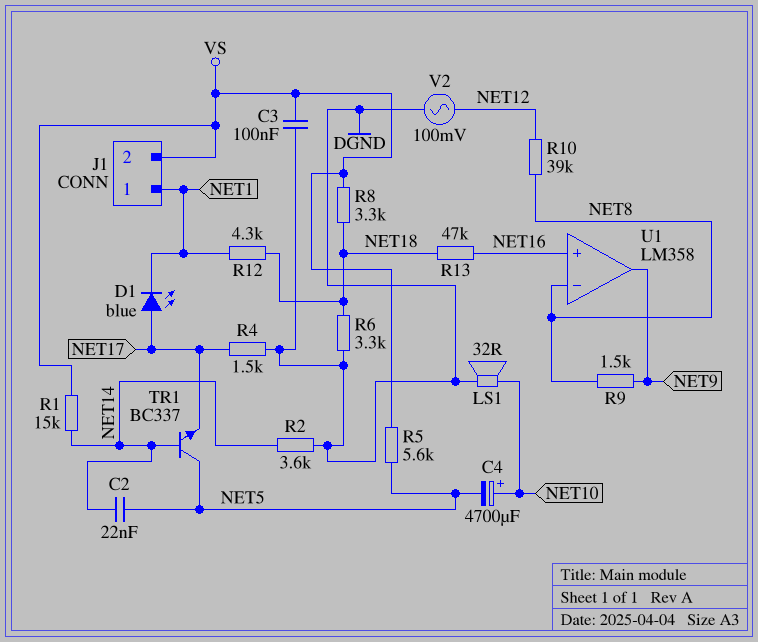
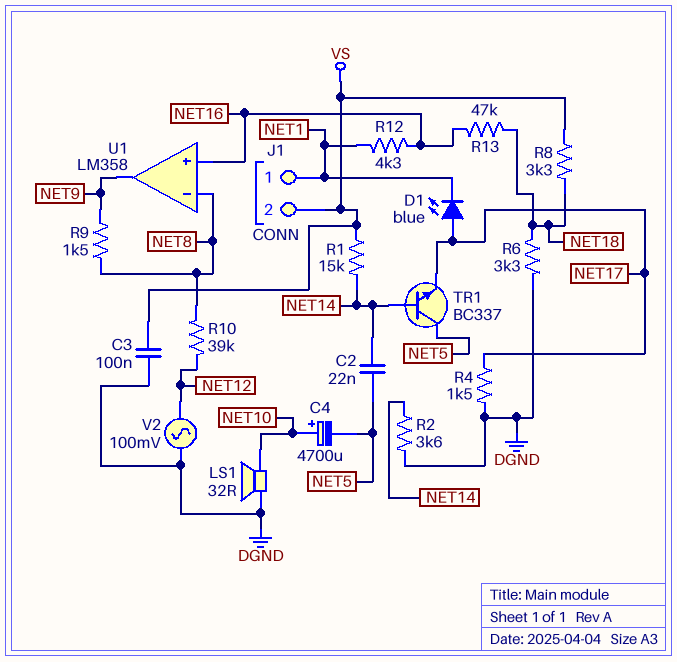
R5: 5.6k (NET5, VS) -> none
R12: 4.3k (NET1, NET18) -> 4.3k (NET1, NET16)

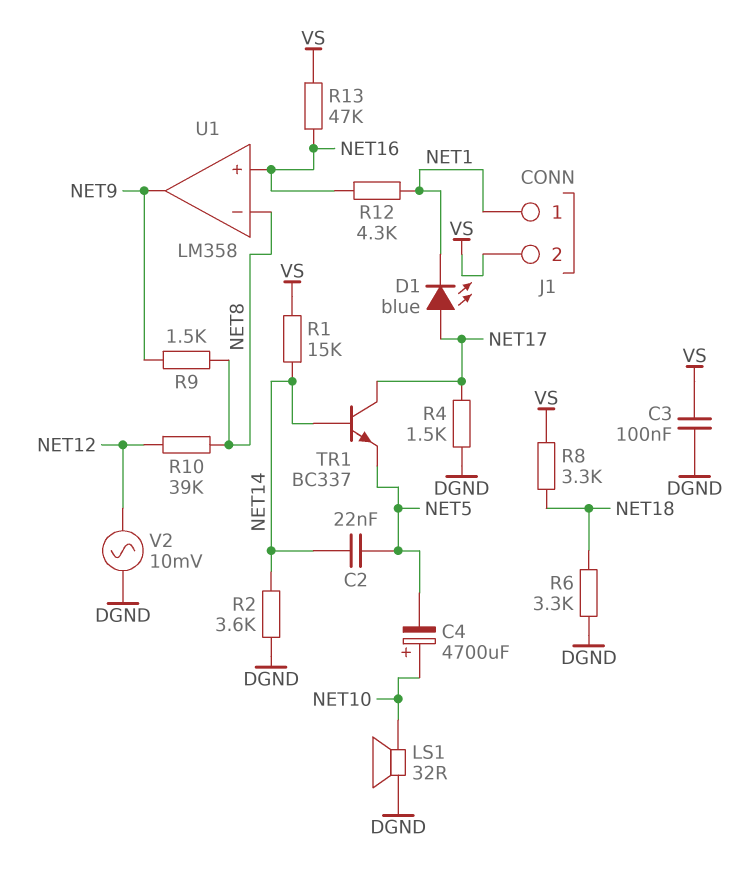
R13: 47k (NET16, NET18) -> 47k (NET16, VS)
TR1: NPN BC337 (B NET14, C NET5, E NET17) -> NPN BC337 (B NET14, C NET17, E NET5)
V2: AC 100mV (DGND, NET12) -> AC 10mV (DGND, NET12)

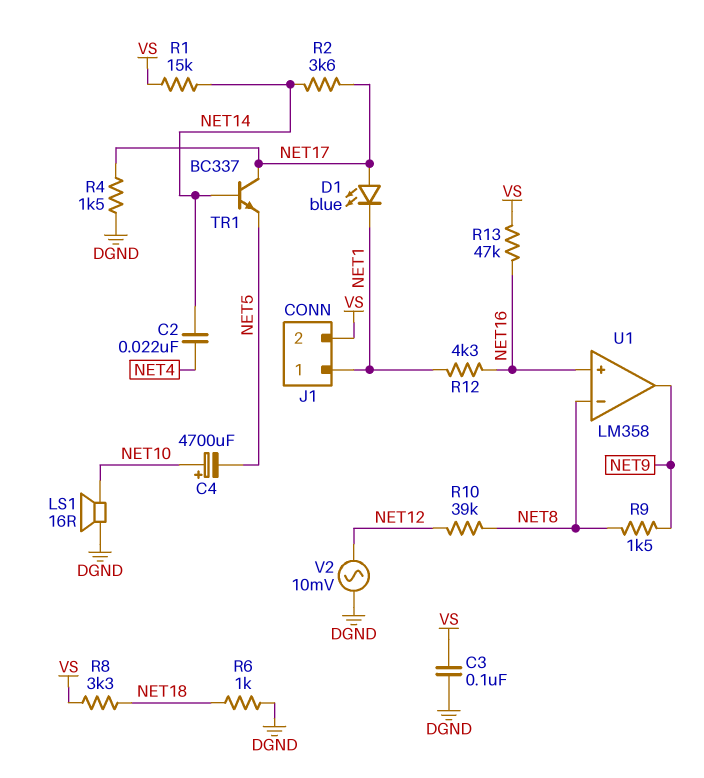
C2: 22nF (NET5, NET14) -> 22nF (NET4, NET14)
LS1: speaker 32R (DGND, NET10) -> speaker 16R (DGND, NET10)
R2: 3.6k (DGND, NET14) -> 3.6k (NET14, NET17)
R6: 3.3k (DGND, NET18) -> 1k (DGND, NET18)

